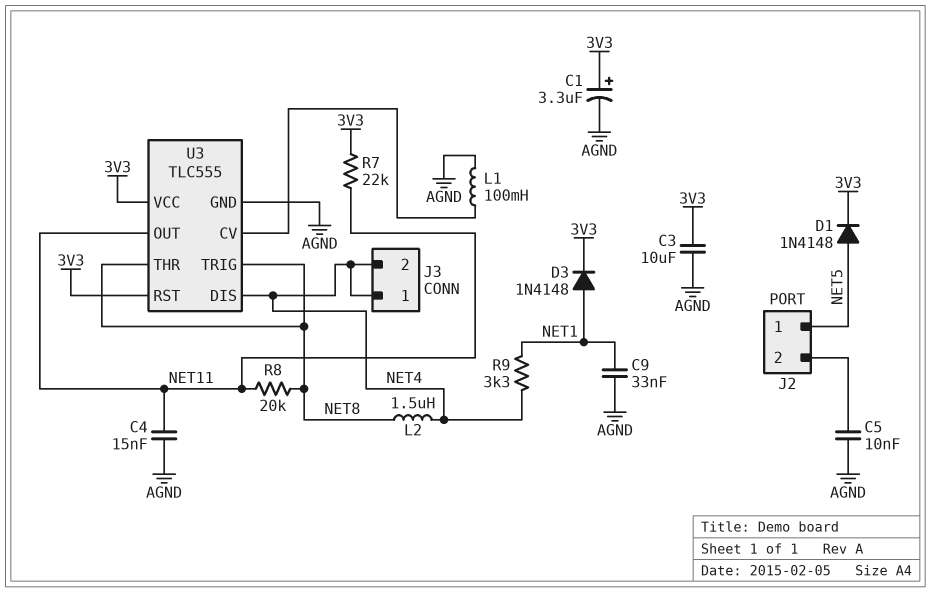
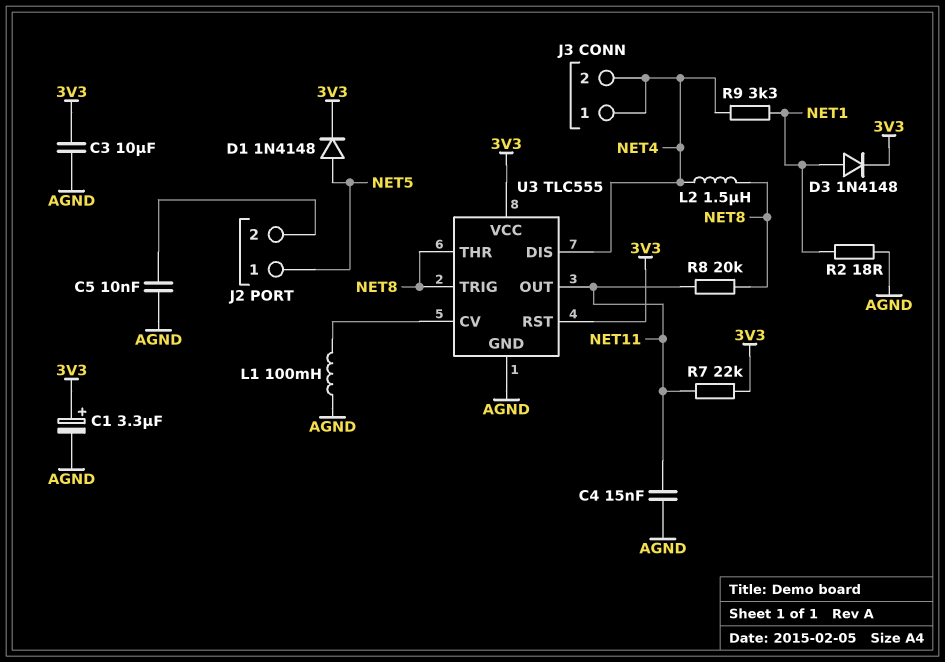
C9: 33nF (AGND, NET1) -> none
R2: none -> 18 (AGND, NET1)

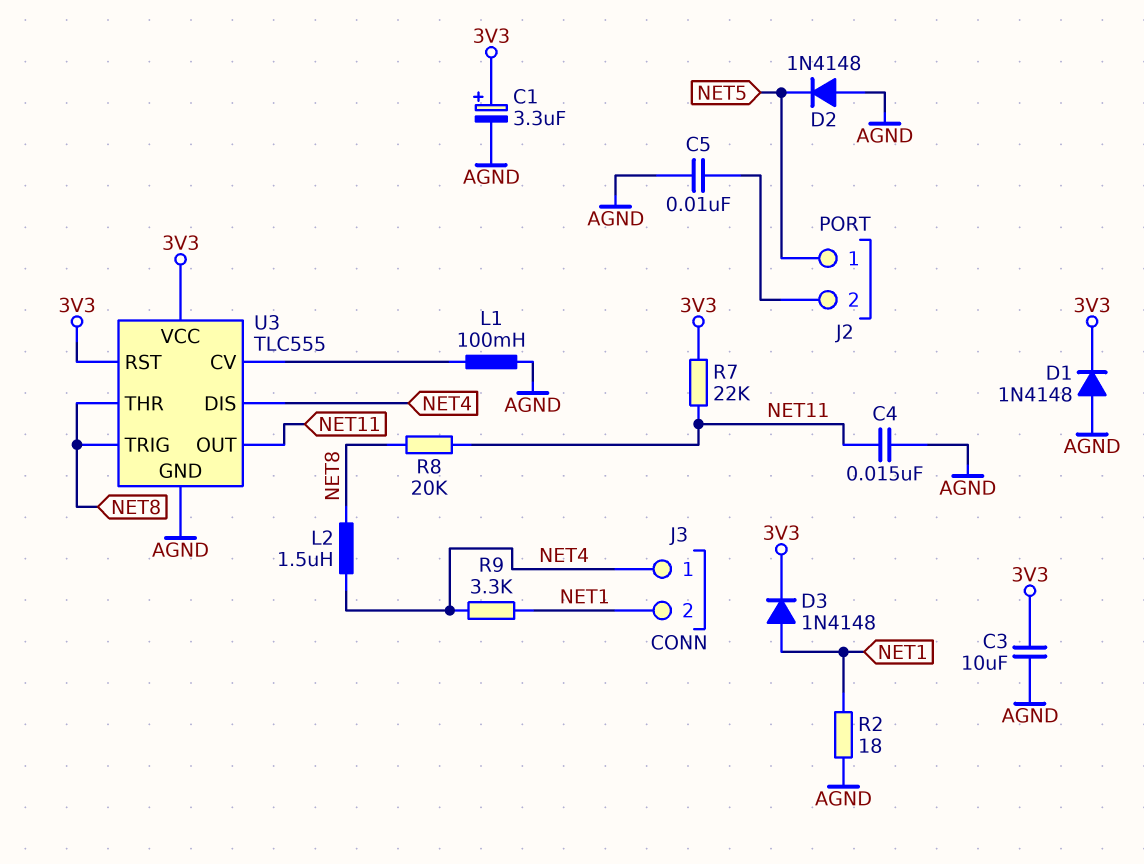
D1: diode 1N4148 (A NET5, K 3V3) -> diode 1N4148 (A AGND, K 3V3)
D2: none -> diode 1N4148 (A AGND, K NET5)
J3 pin 2: NET4 -> NET1

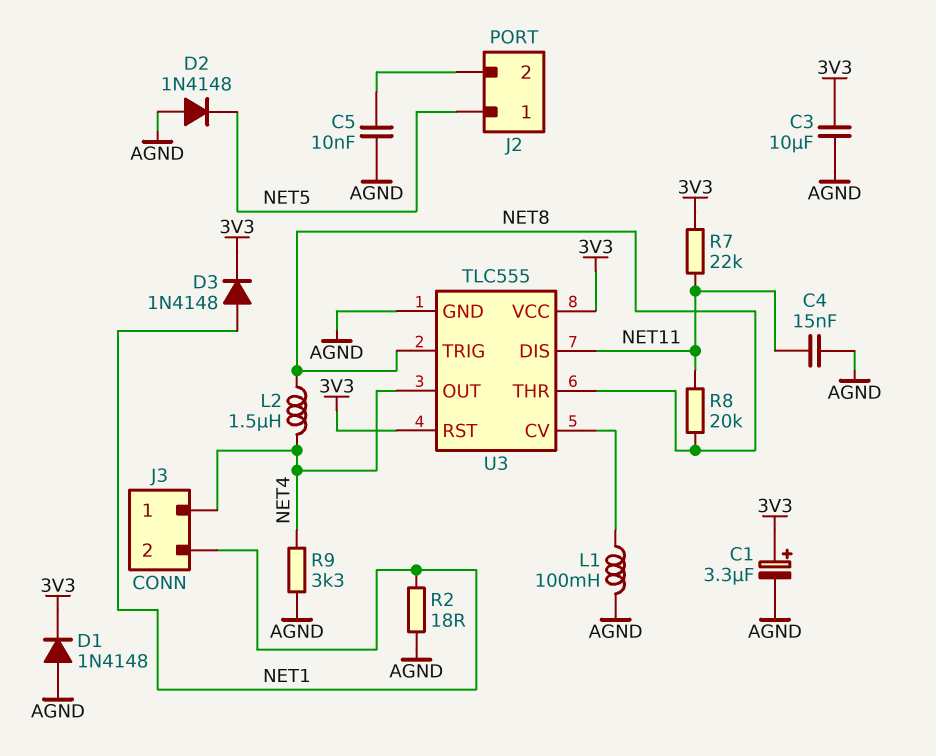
R9: 3.3k (NET1, NET4) -> 3.3k (AGND, NET4)
U3 pin DIS: NET4 -> NET11
U3 pin OUT: NET11 -> NET4

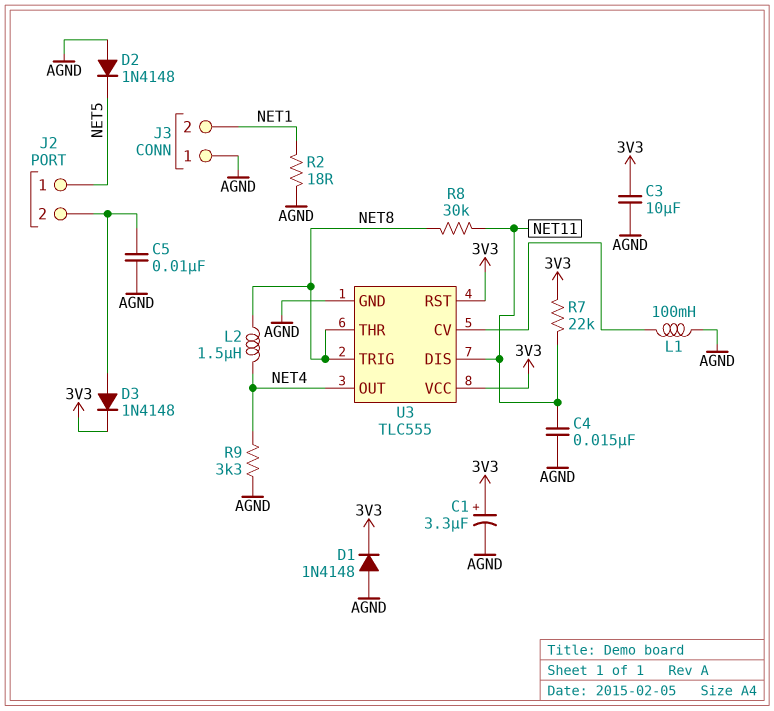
D3: diode 1N4148 (A NET1, K 3V3) -> diode 1N4148 (A J2/2, K 3V3)
J3 pin 1: NET4 -> AGND
R8: 20k (NET8, NET11) -> 30k (NET8, NET11)

